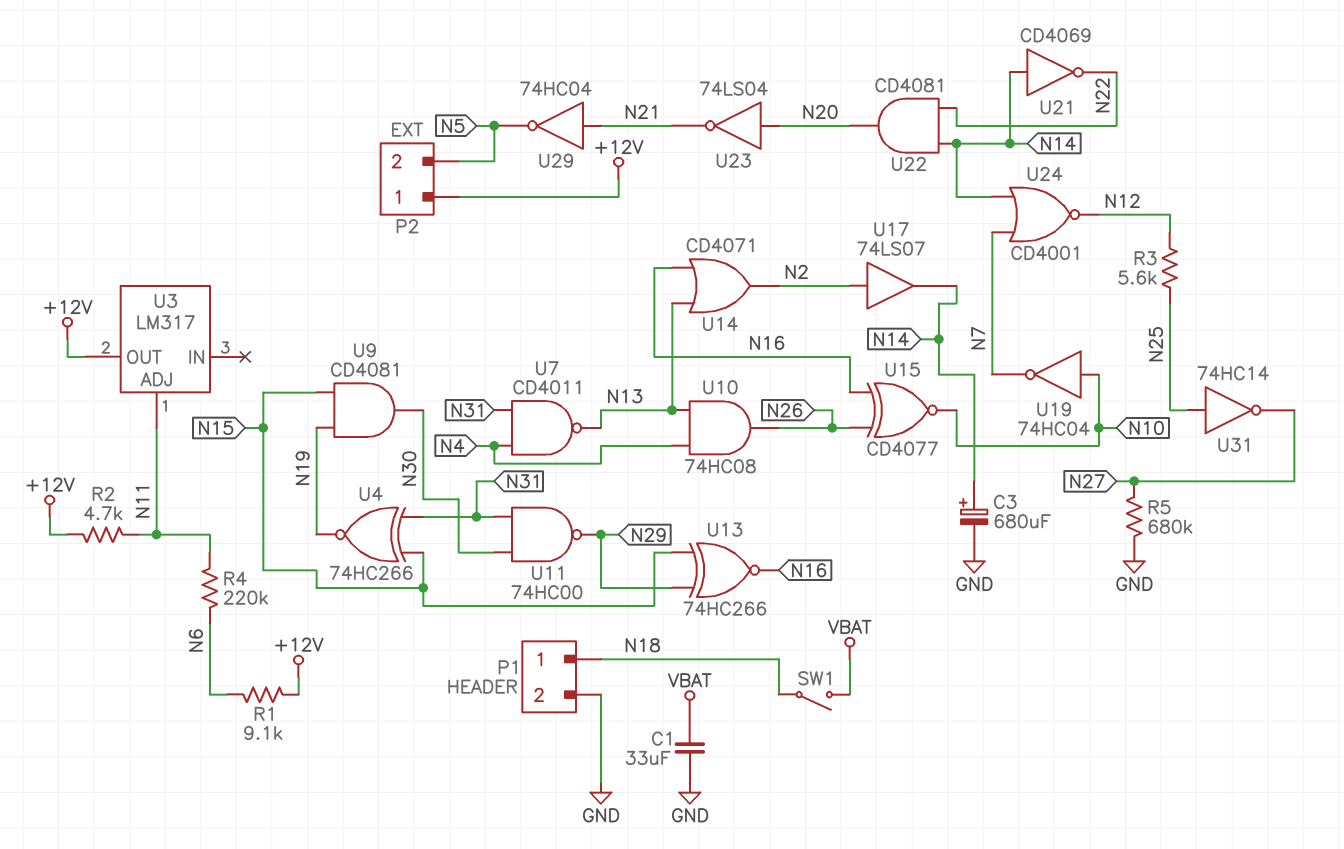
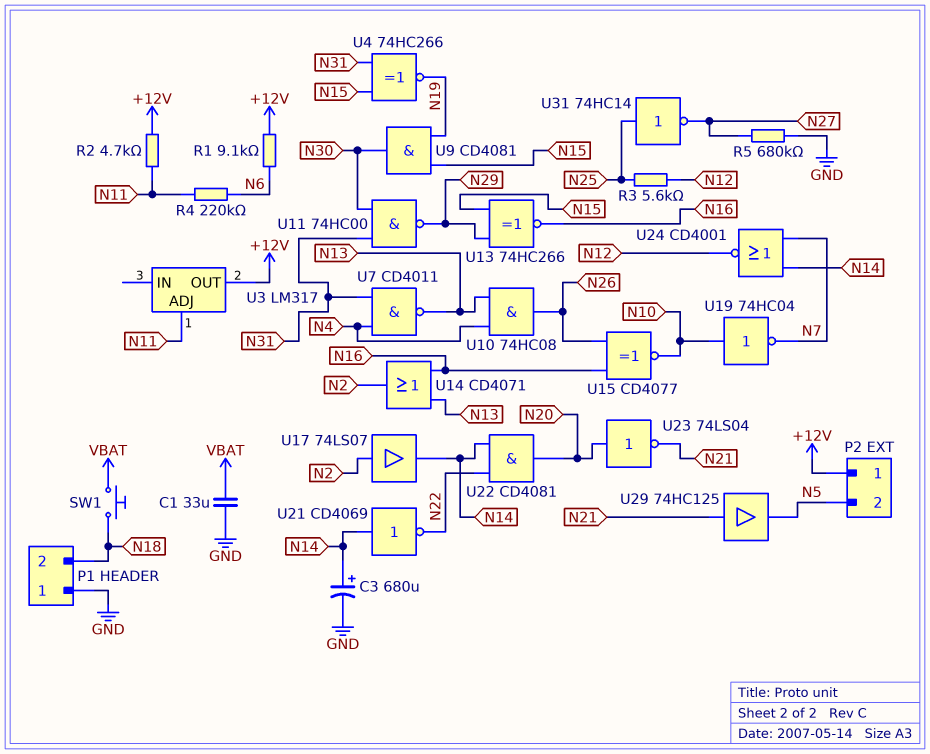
P1 pin 1: N18 -> GND
P1 pin 2: GND -> N18
SW1: switch (N18, VBAT) -> button (N18, VBAT)
U29: NOT 74HC04 (in N21, out N5) -> buffer 74HC125 (in N21, out N5)

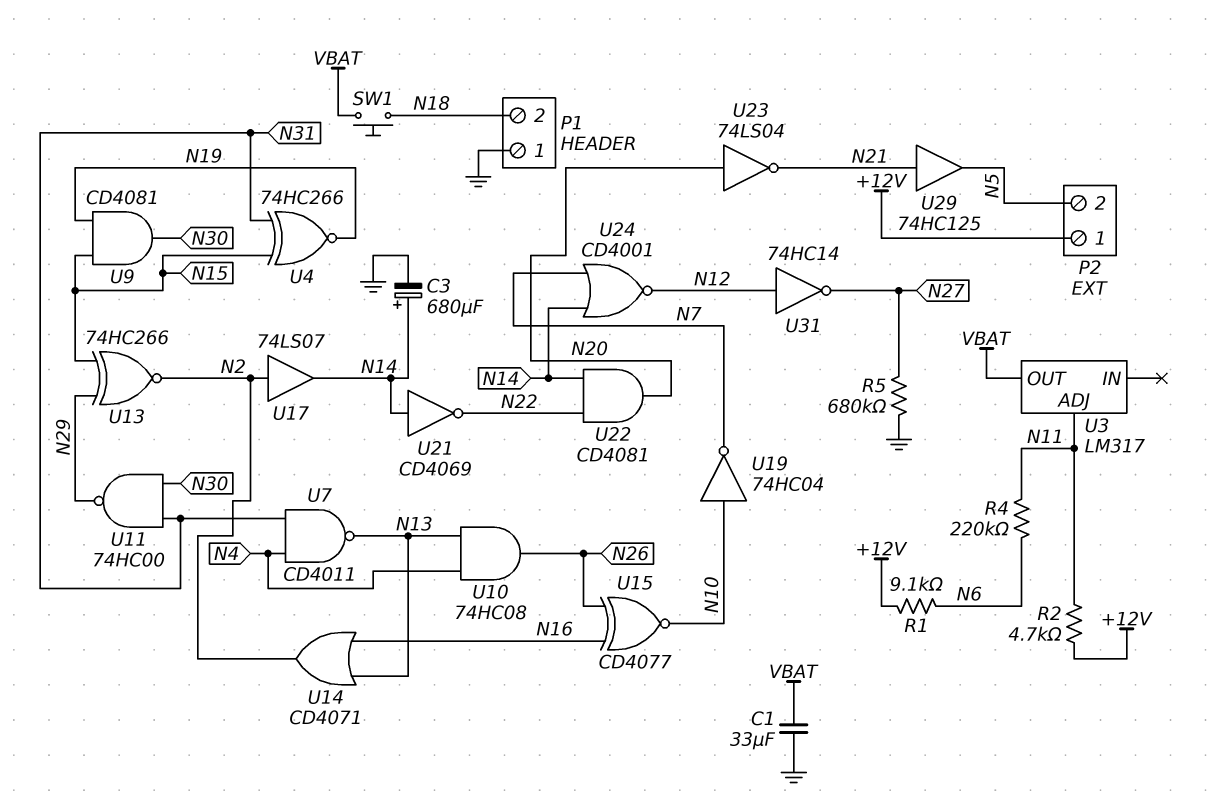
R3: 5.6k (N12, N25) -> none
U3 pin OUT: +12V -> VBAT
U13: XNOR 74HC266 (in N15, in N29, out N16) -> XNOR 74HC266 (in N15, in N29, out N2)
U31: NOT 74HC14 (in N25, out N27) -> NOT 74HC14 (in N12, out N27)

